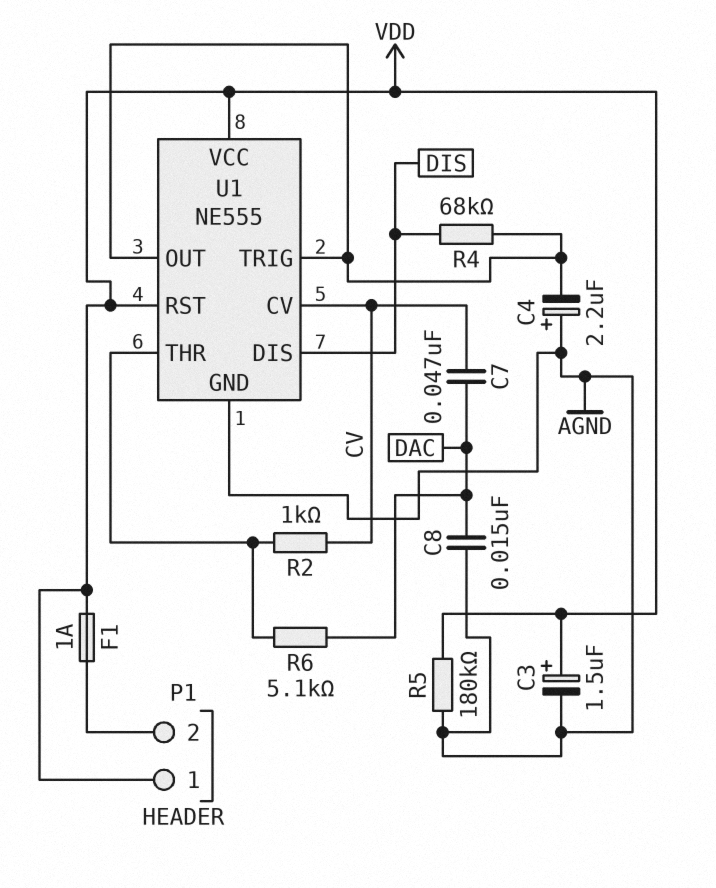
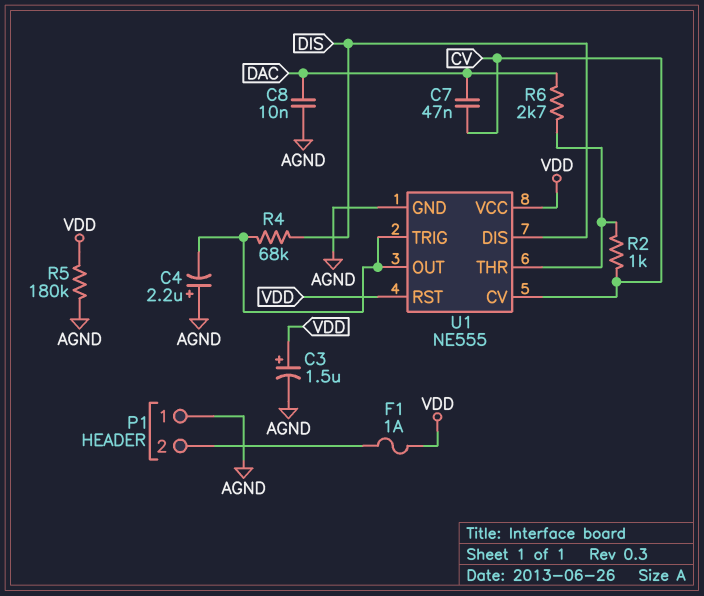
C8: 15nF (AGND, DAC) -> 10nF (AGND, DAC)
P1 pin 1: VDD -> AGND
R6: 5.1k (DAC, U1/THR) -> 2.7k (DAC, U1/THR)

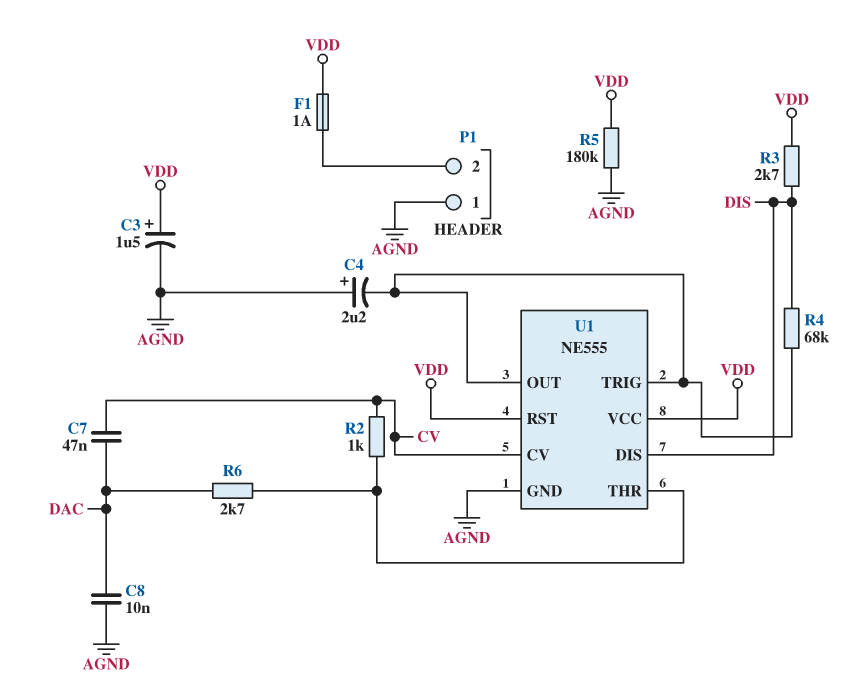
R3: none -> 2.7k (DIS, VDD)

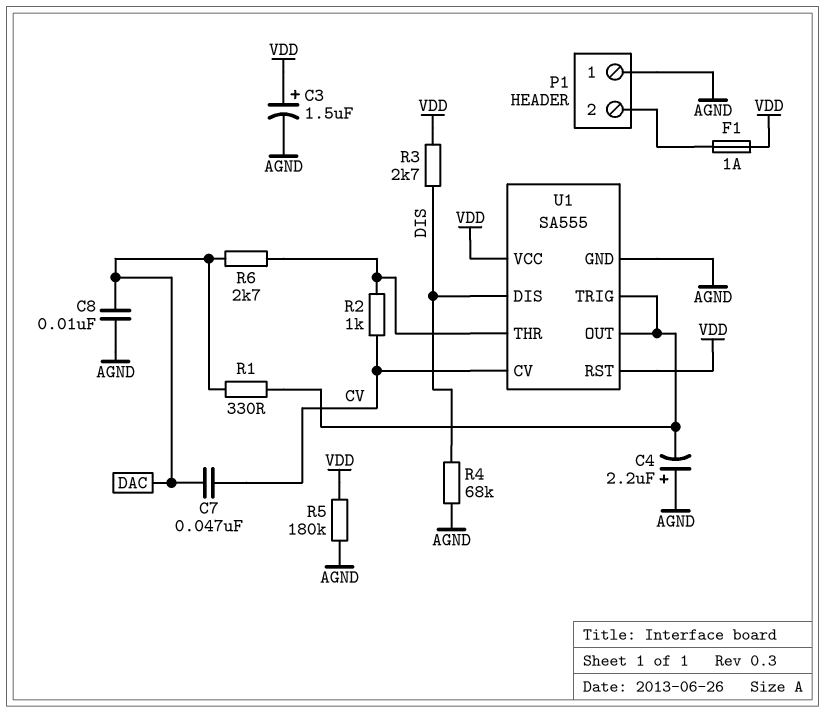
R1: none -> 330 (DAC, U1/OUT)
R4: 68k (DIS, U1/OUT) -> 68k (AGND, DIS)
U1: NE555 -> SA555

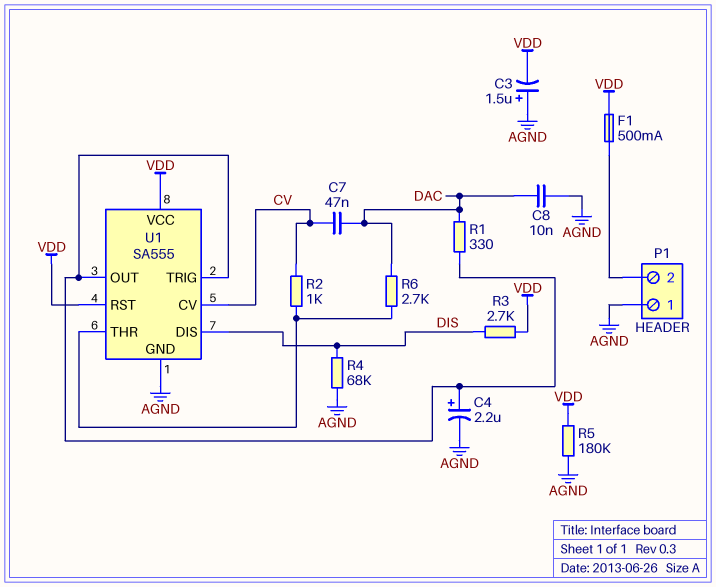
C3: 1.5uF (plus VDD, minus AGND) -> 1.5uF (plus AGND, minus VDD)
C4: 2.2uF (plus AGND, minus U1/OUT) -> 2.2uF (plus U1/OUT, minus AGND)
F1: 1A (P1/2, VDD) -> 500mA (P1/2, VDD)

